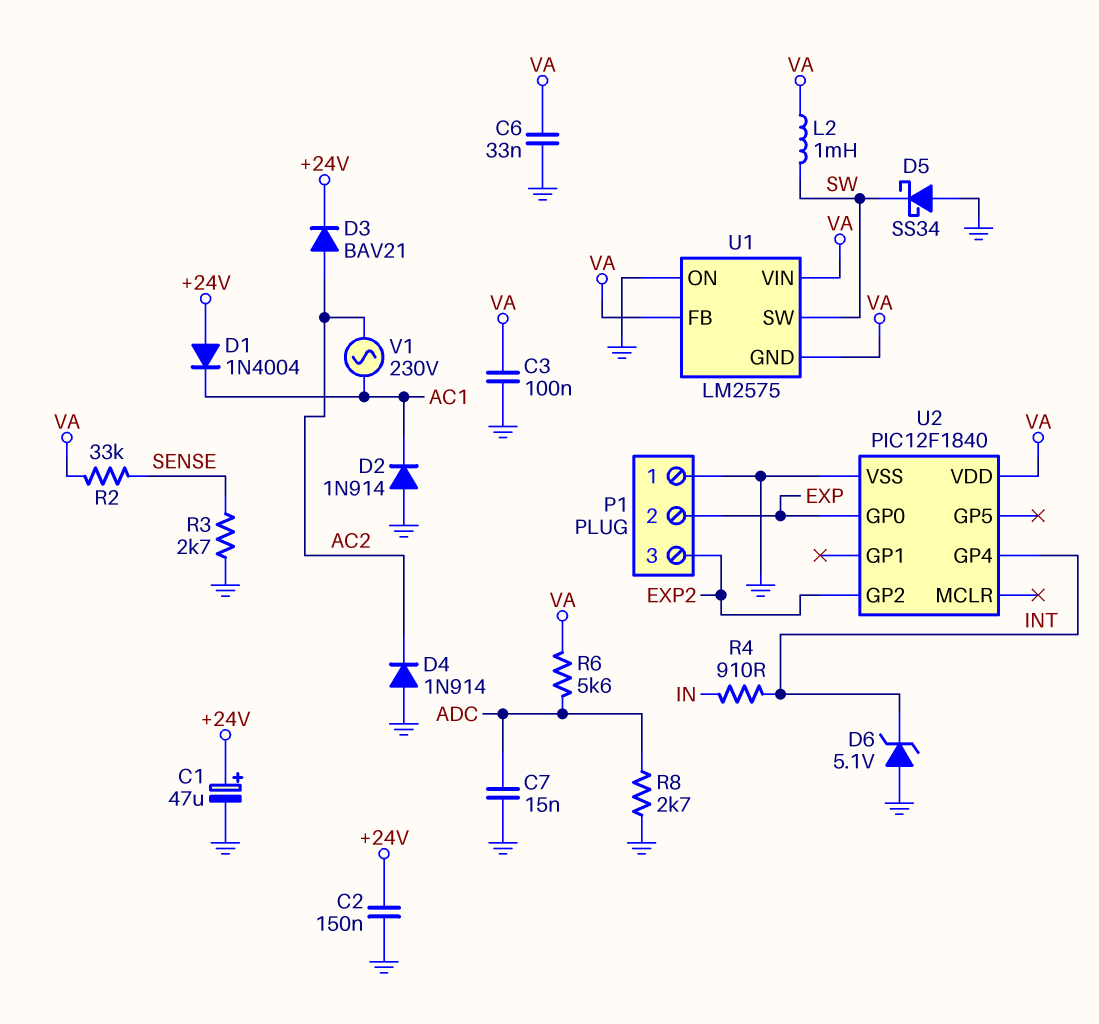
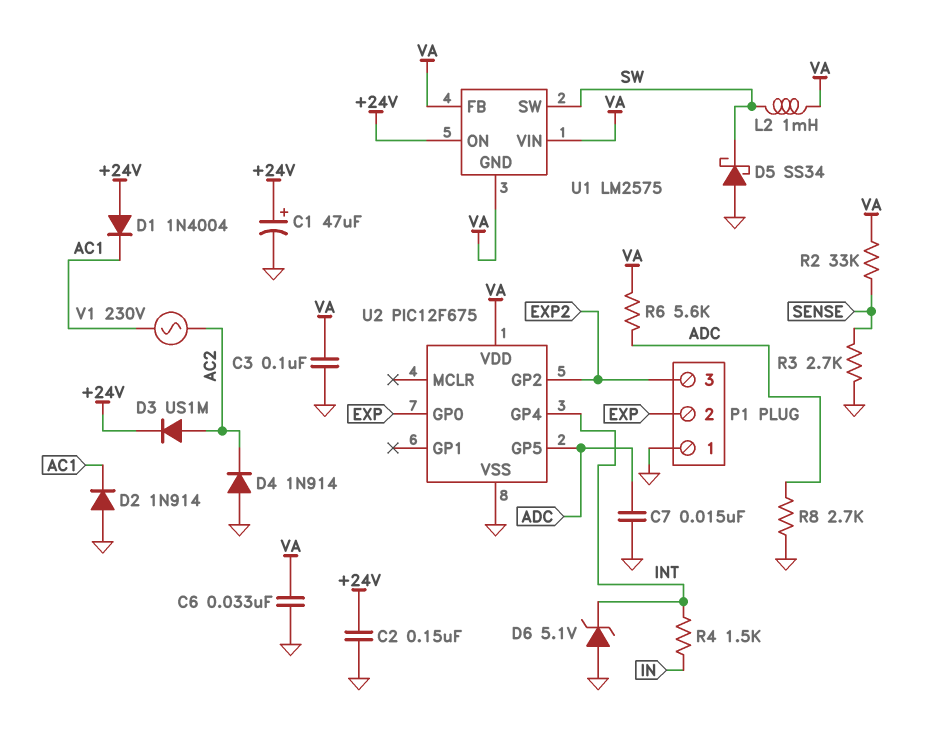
D3: diode BAV21 (A AC2, K +24V) -> diode US1M (A AC2, K +24V)
R4: 910 (IN, INT) -> 1.5k (IN, INT)
U1 pin ON: GND -> +24V
U2: PIC12F1840 -> PIC12F675
U2 pin GP5: none -> ADC

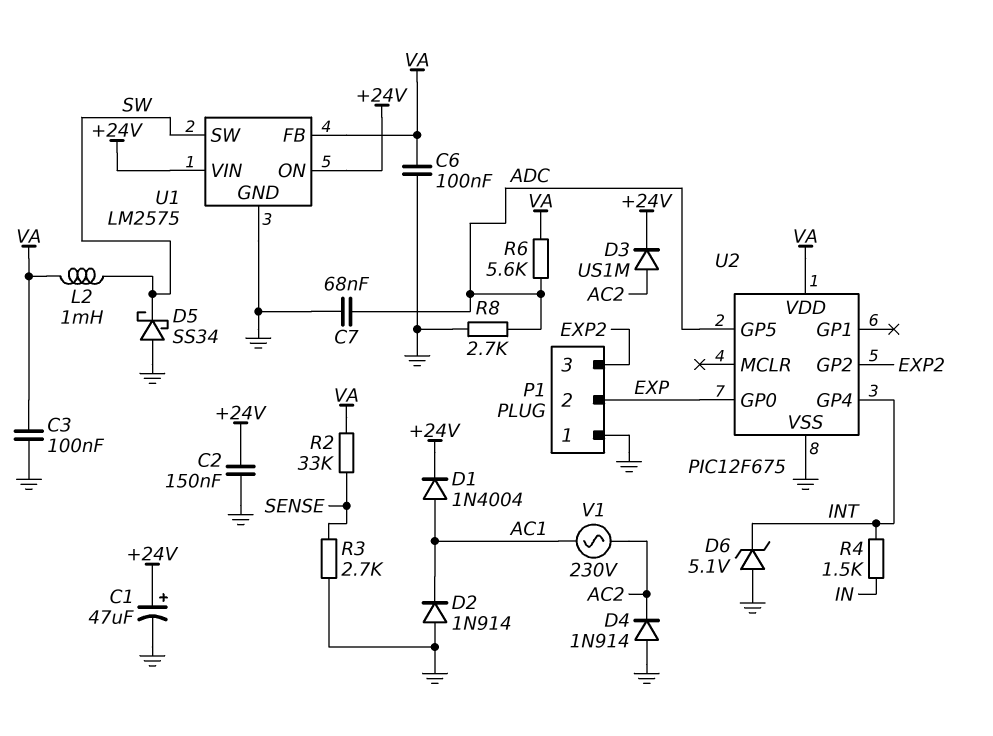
C6: 33nF (GND, VA) -> 100nF (GND, VA)
C7: 15nF (ADC, GND) -> 68nF (ADC, GND)
D1: diode 1N4004 (A +24V, K AC1) -> diode 1N4004 (A AC1, K +24V)
U1 pin GND: VA -> GND
U1 pin VIN: VA -> +24V

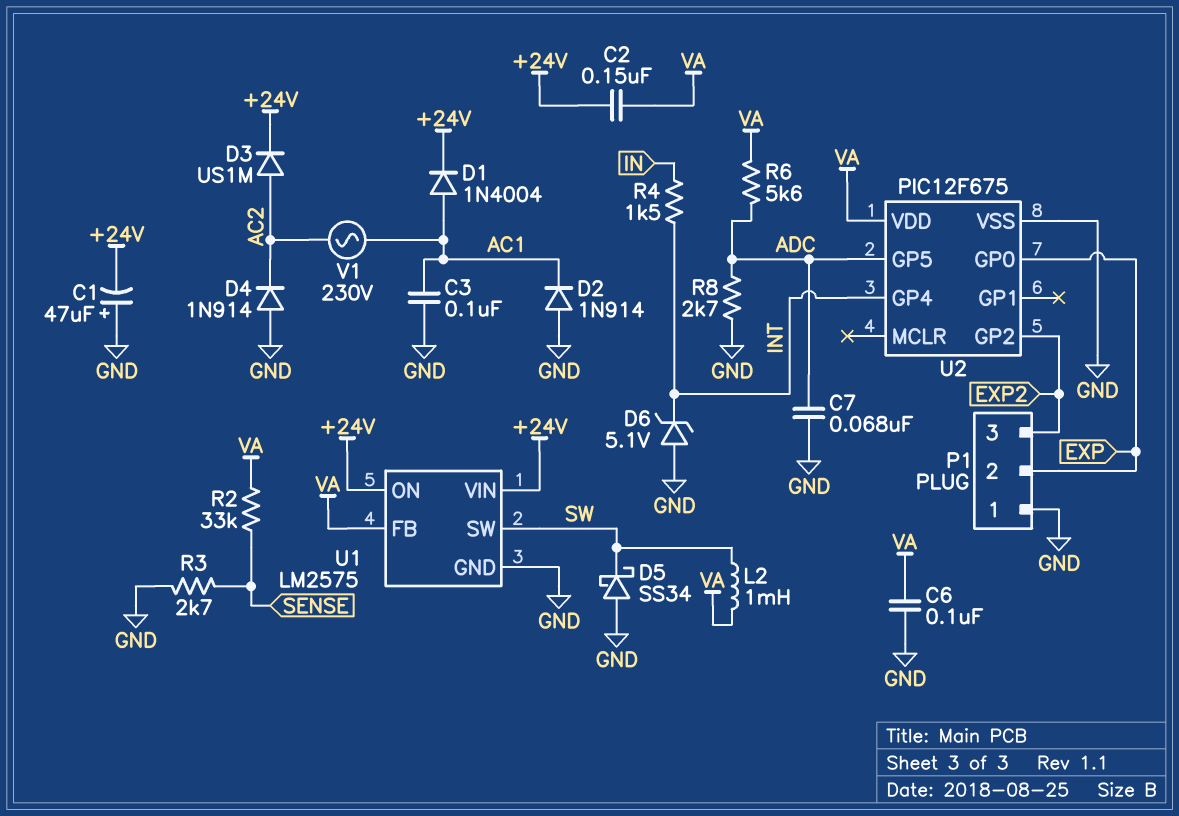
C1: 47uF (plus +24V, minus GND) -> 47uF (plus GND, minus +24V)
C2: 150nF (+24V, GND) -> 150nF (+24V, VA)
C3: 100nF (GND, VA) -> 100nF (AC1, GND)

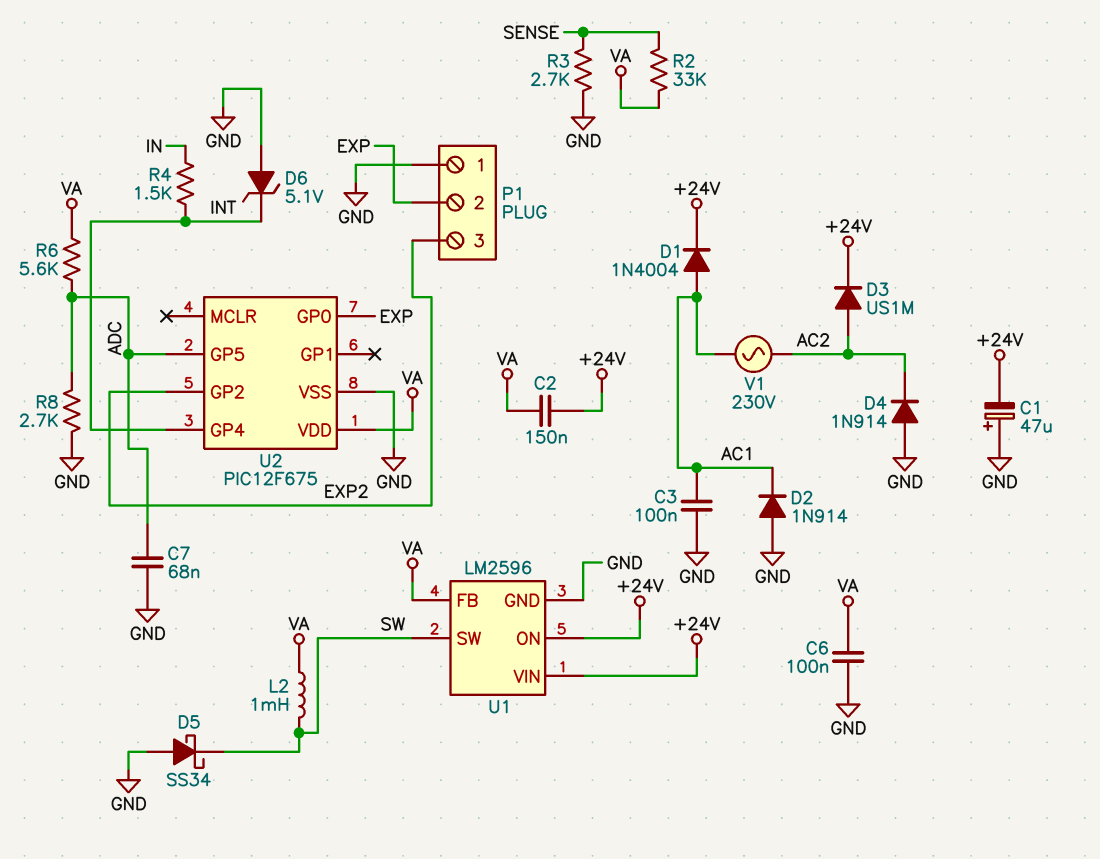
U1: LM2575 -> LM2596

